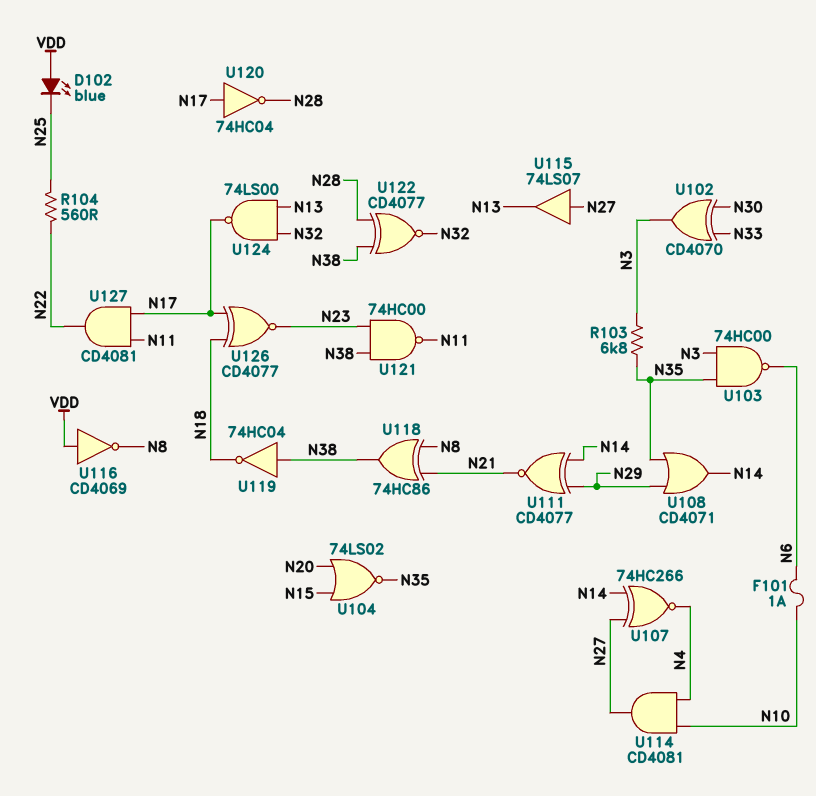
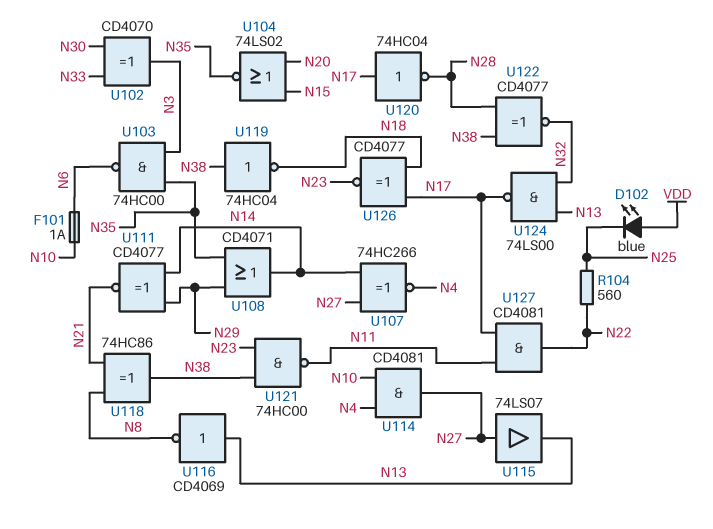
R103: 6.8k (N3, N35) -> none
U116: NOT CD4069 (in VDD, out N8) -> NOT CD4069 (in N13, out N8)

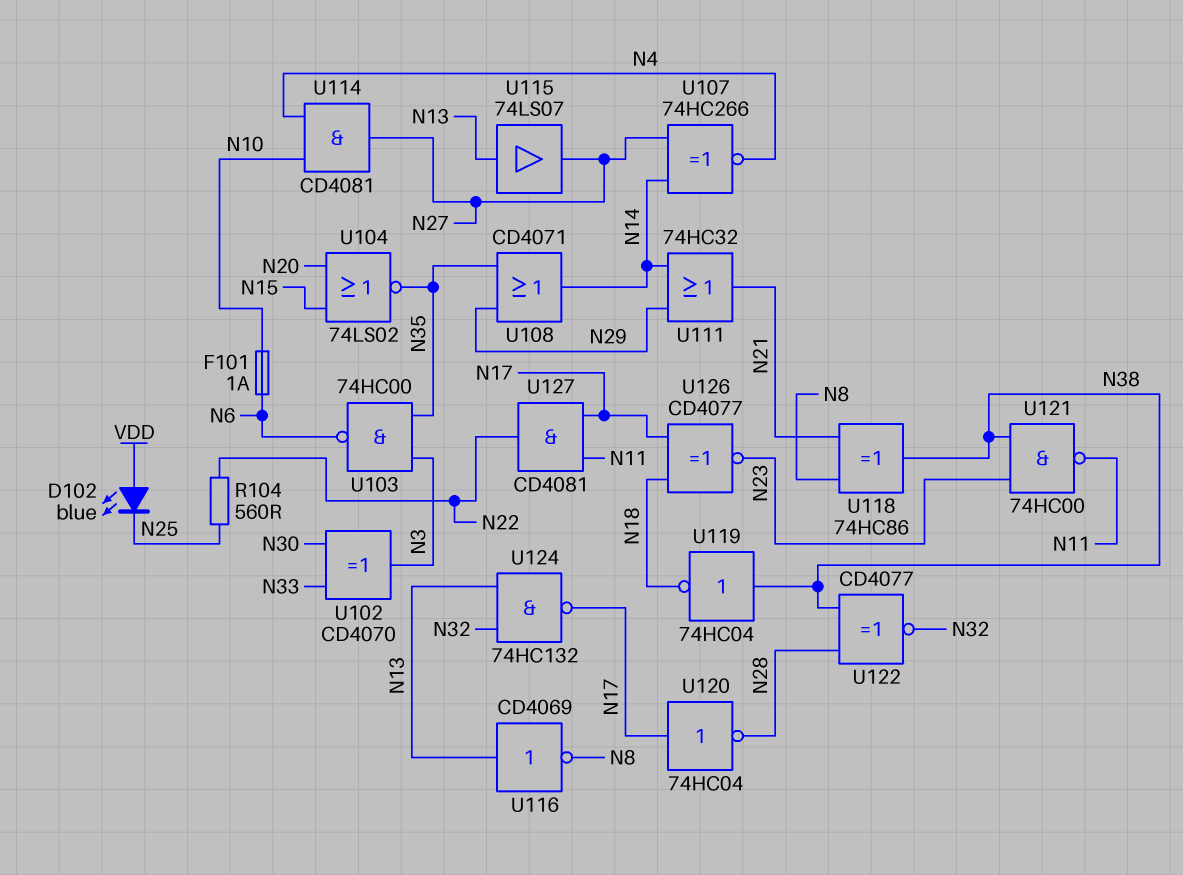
U111: XNOR CD4077 (in N14, in N29, out N21) -> OR 74HC32 (in N14, in N29, out N21)
U115: buffer 74LS07 (in N27, out N13) -> buffer 74LS07 (in N13, out N27)
U124: NAND 74LS00 (in N13, in N32, out N17) -> NAND 74HC132 (in N13, in N32, out N17)

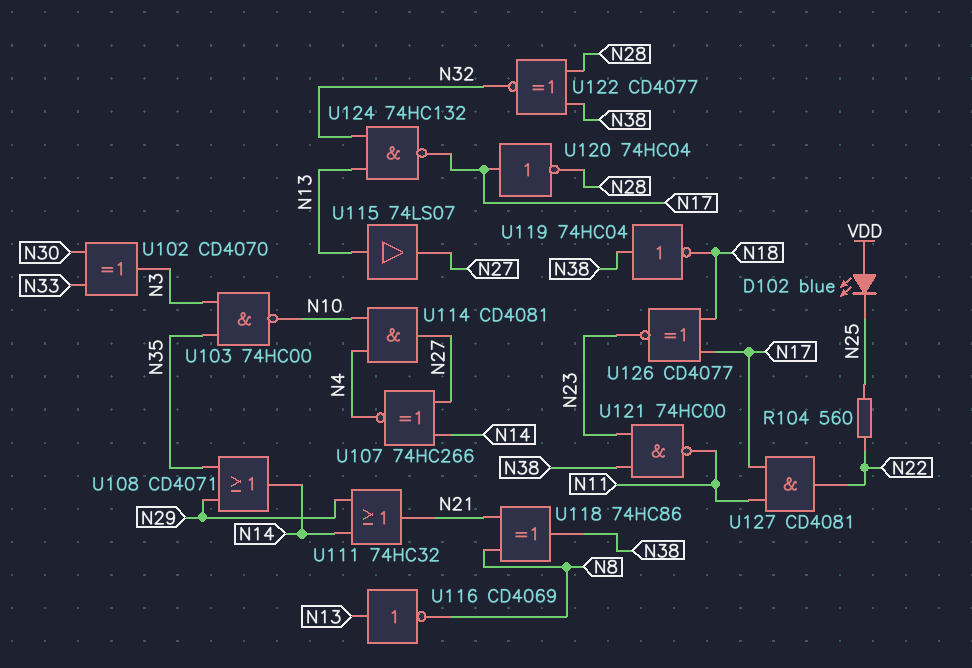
F101: 1A (N6, N10) -> none
U103: NAND 74HC00 (in N3, in N35, out N6) -> NAND 74HC00 (in N3, in N35, out N10)
U104: NOR 74LS02 (in N15, in N20, out N35) -> none

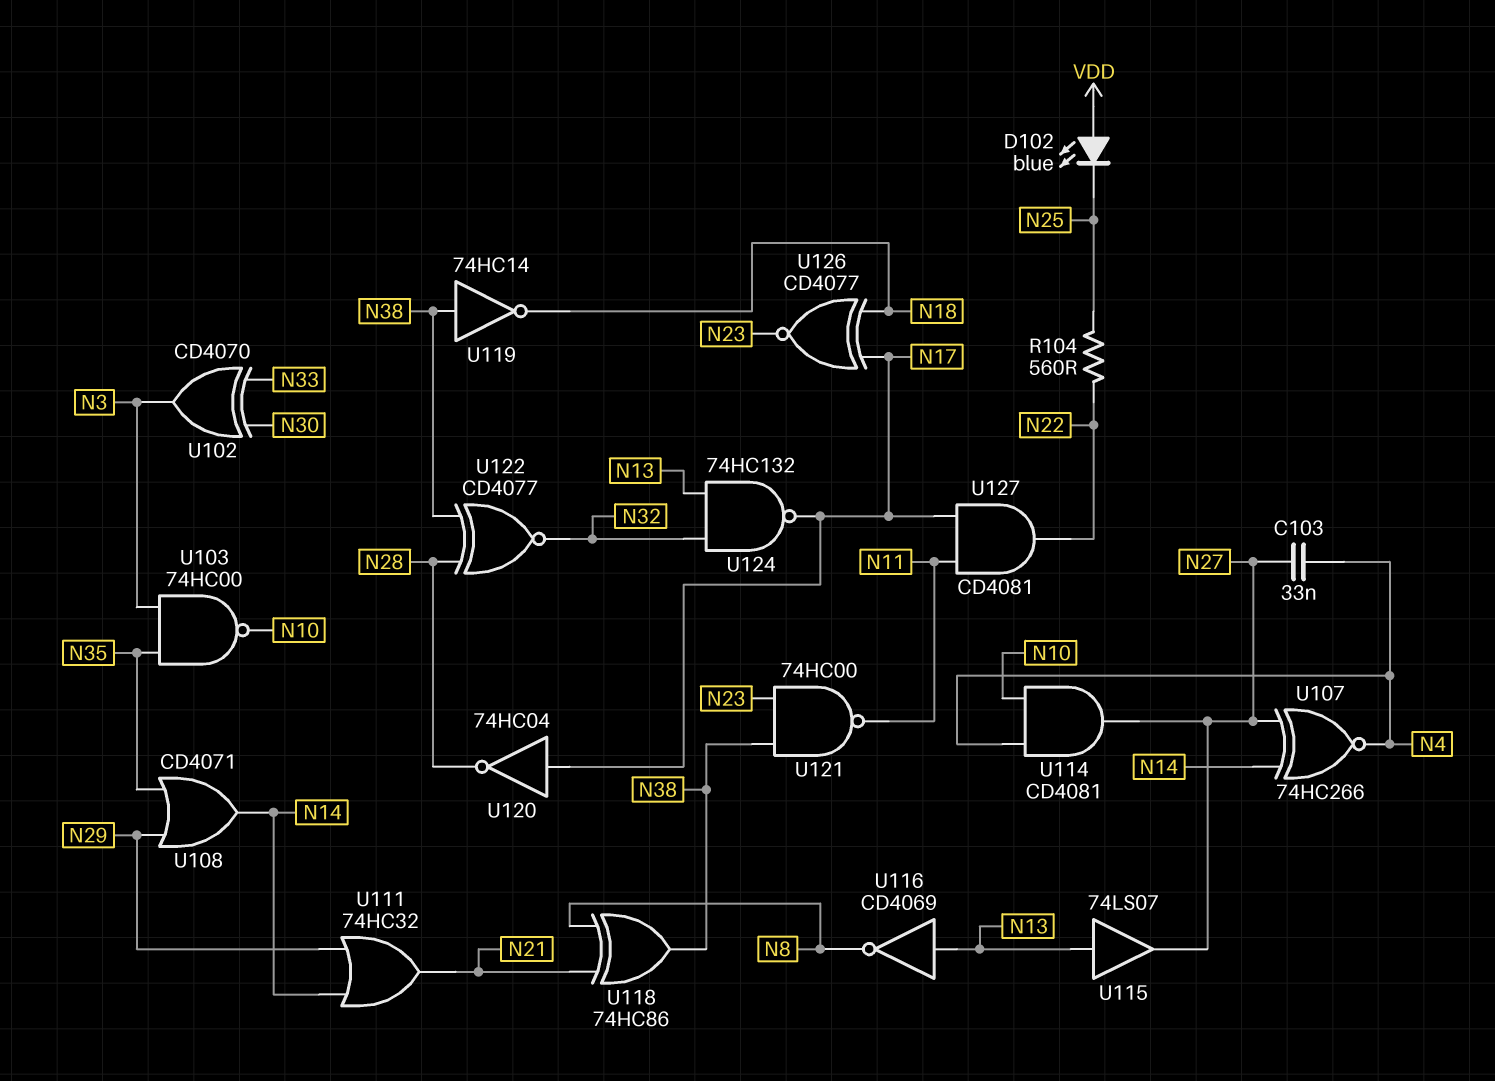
C103: none -> 33nF (N4, N27)
U119: NOT 74HC04 (in N38, out N18) -> NOT 74HC14 (in N38, out N18)

